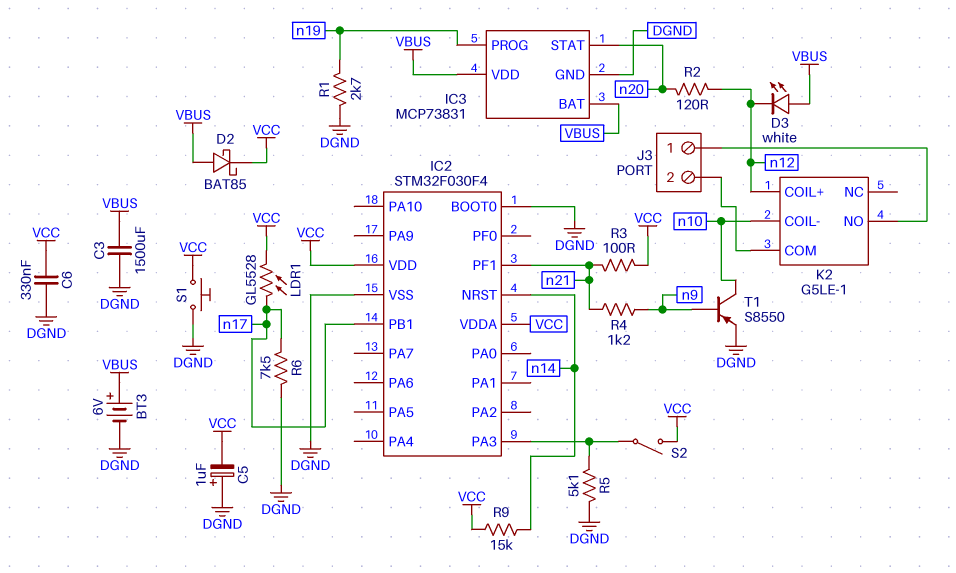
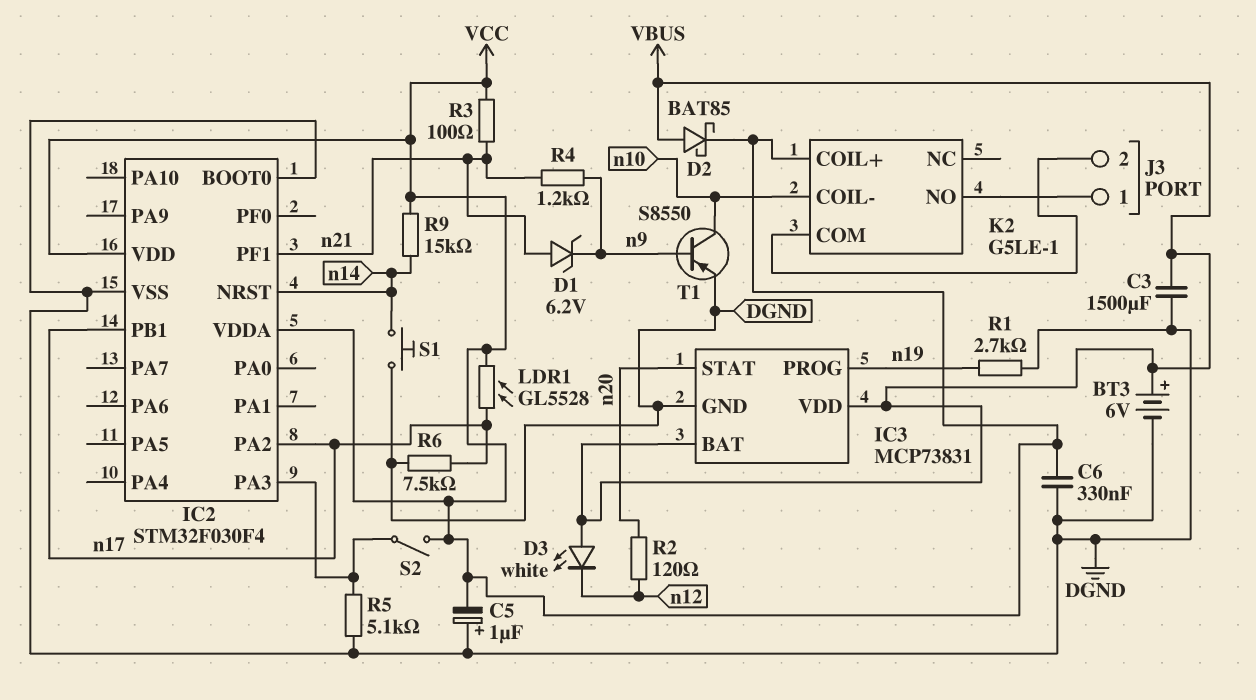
D1: none -> zener 6.2V (A n21, K n9)
IC2 pin PA2: none -> n17
K2 pin COIL+: n12 -> VCC
S1: button (DGND, VCC) -> button (DGND, n14)

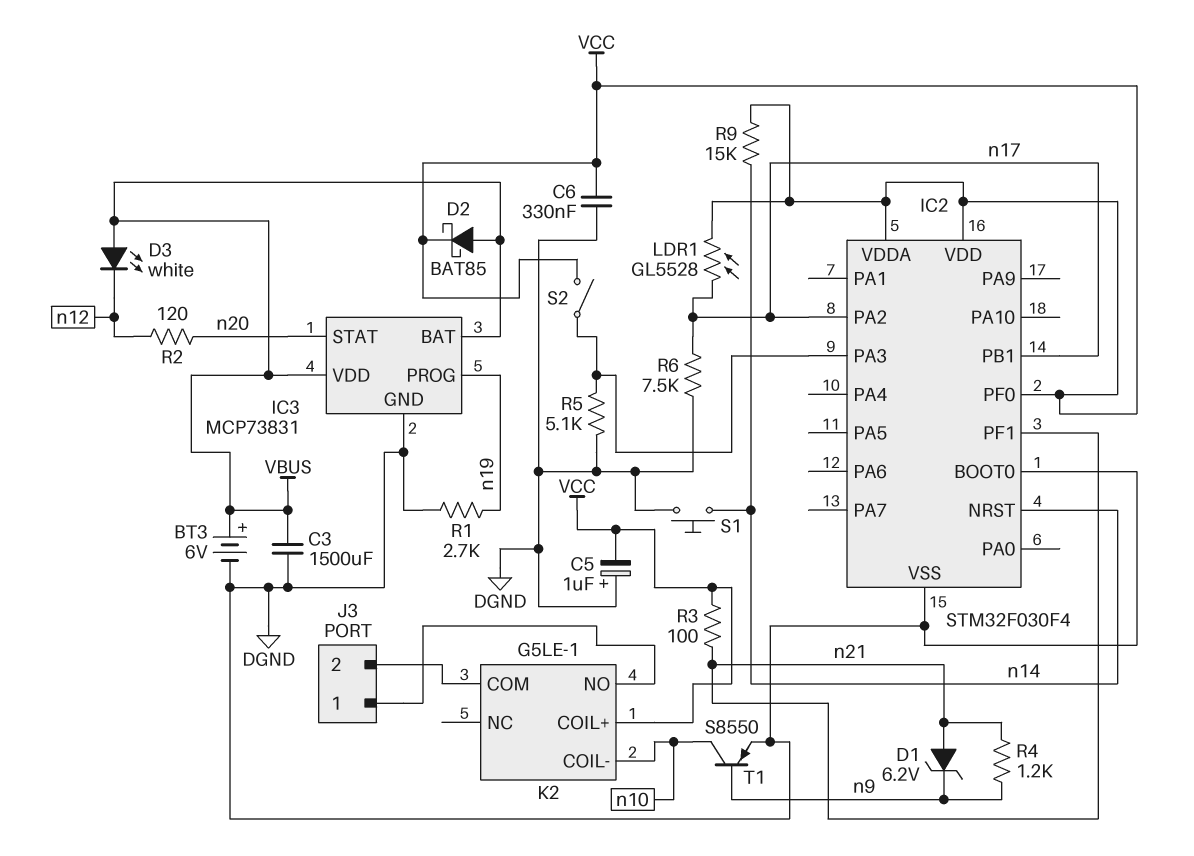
IC2 pin PF0: none -> VCC

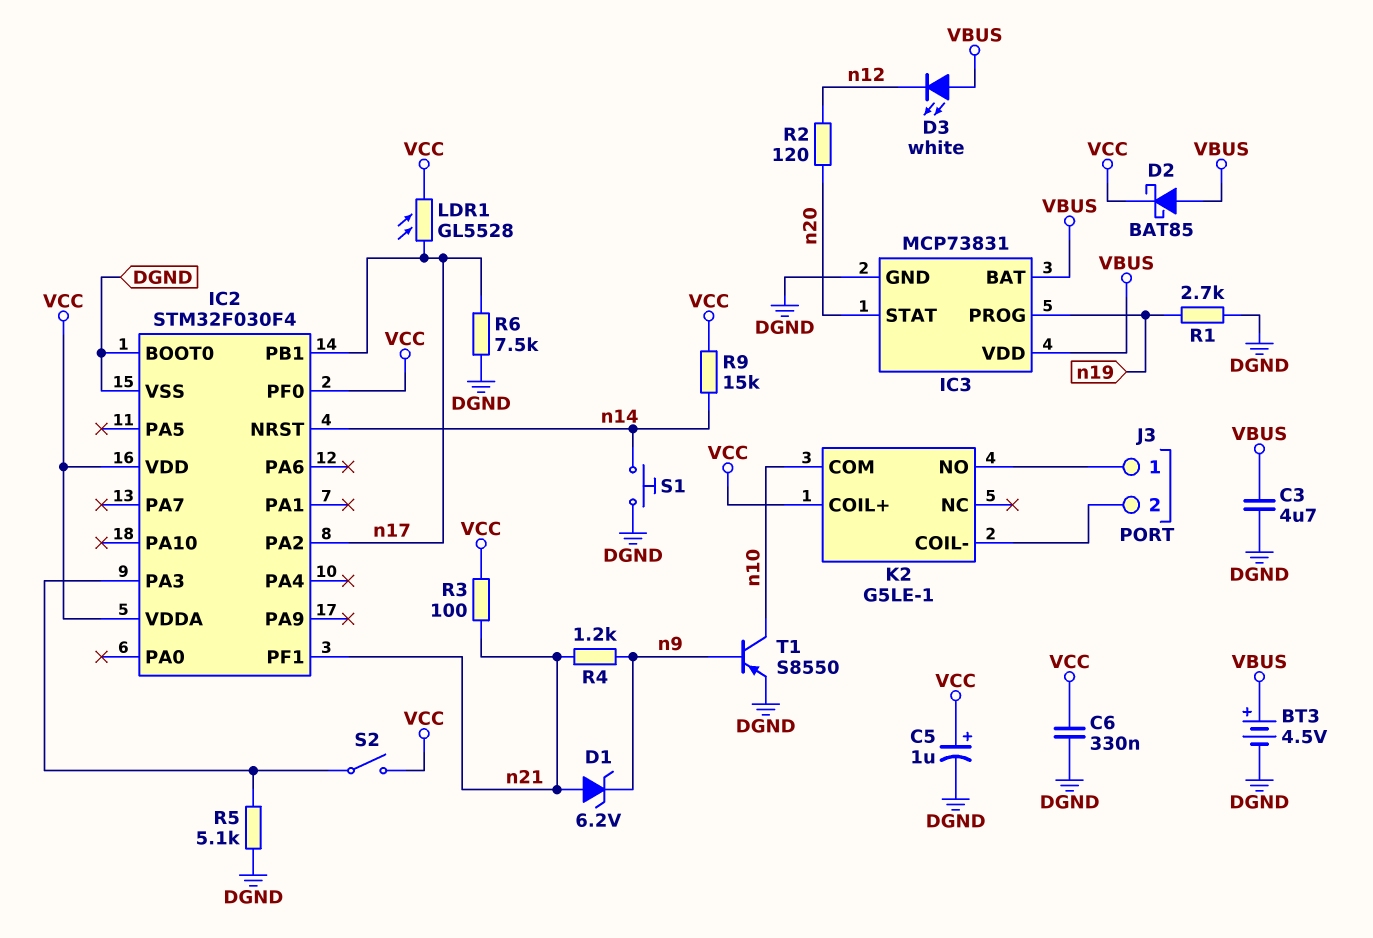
BT3: 6V (plus VBUS, minus DGND) -> 4.5V (plus VBUS, minus DGND)
C3: 1500uF (DGND, VBUS) -> 4.7uF (DGND, VBUS)
C5: 1uF (plus DGND, minus VCC) -> 1uF (plus VCC, minus DGND)
K2 pin COIL-: n10 -> J3/2
K2 pin COM: J3/2 -> n10

